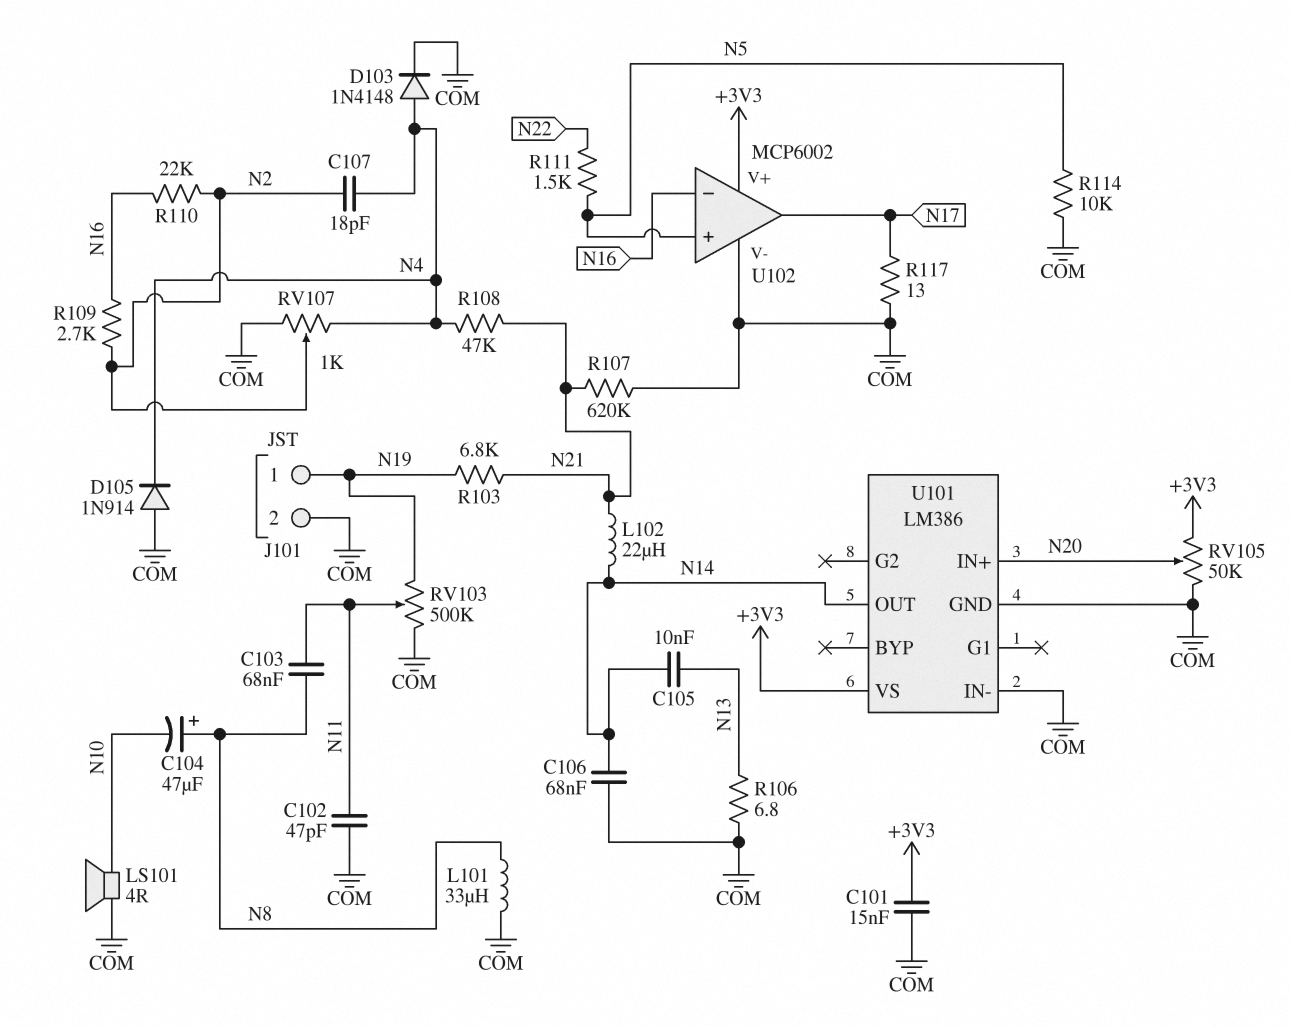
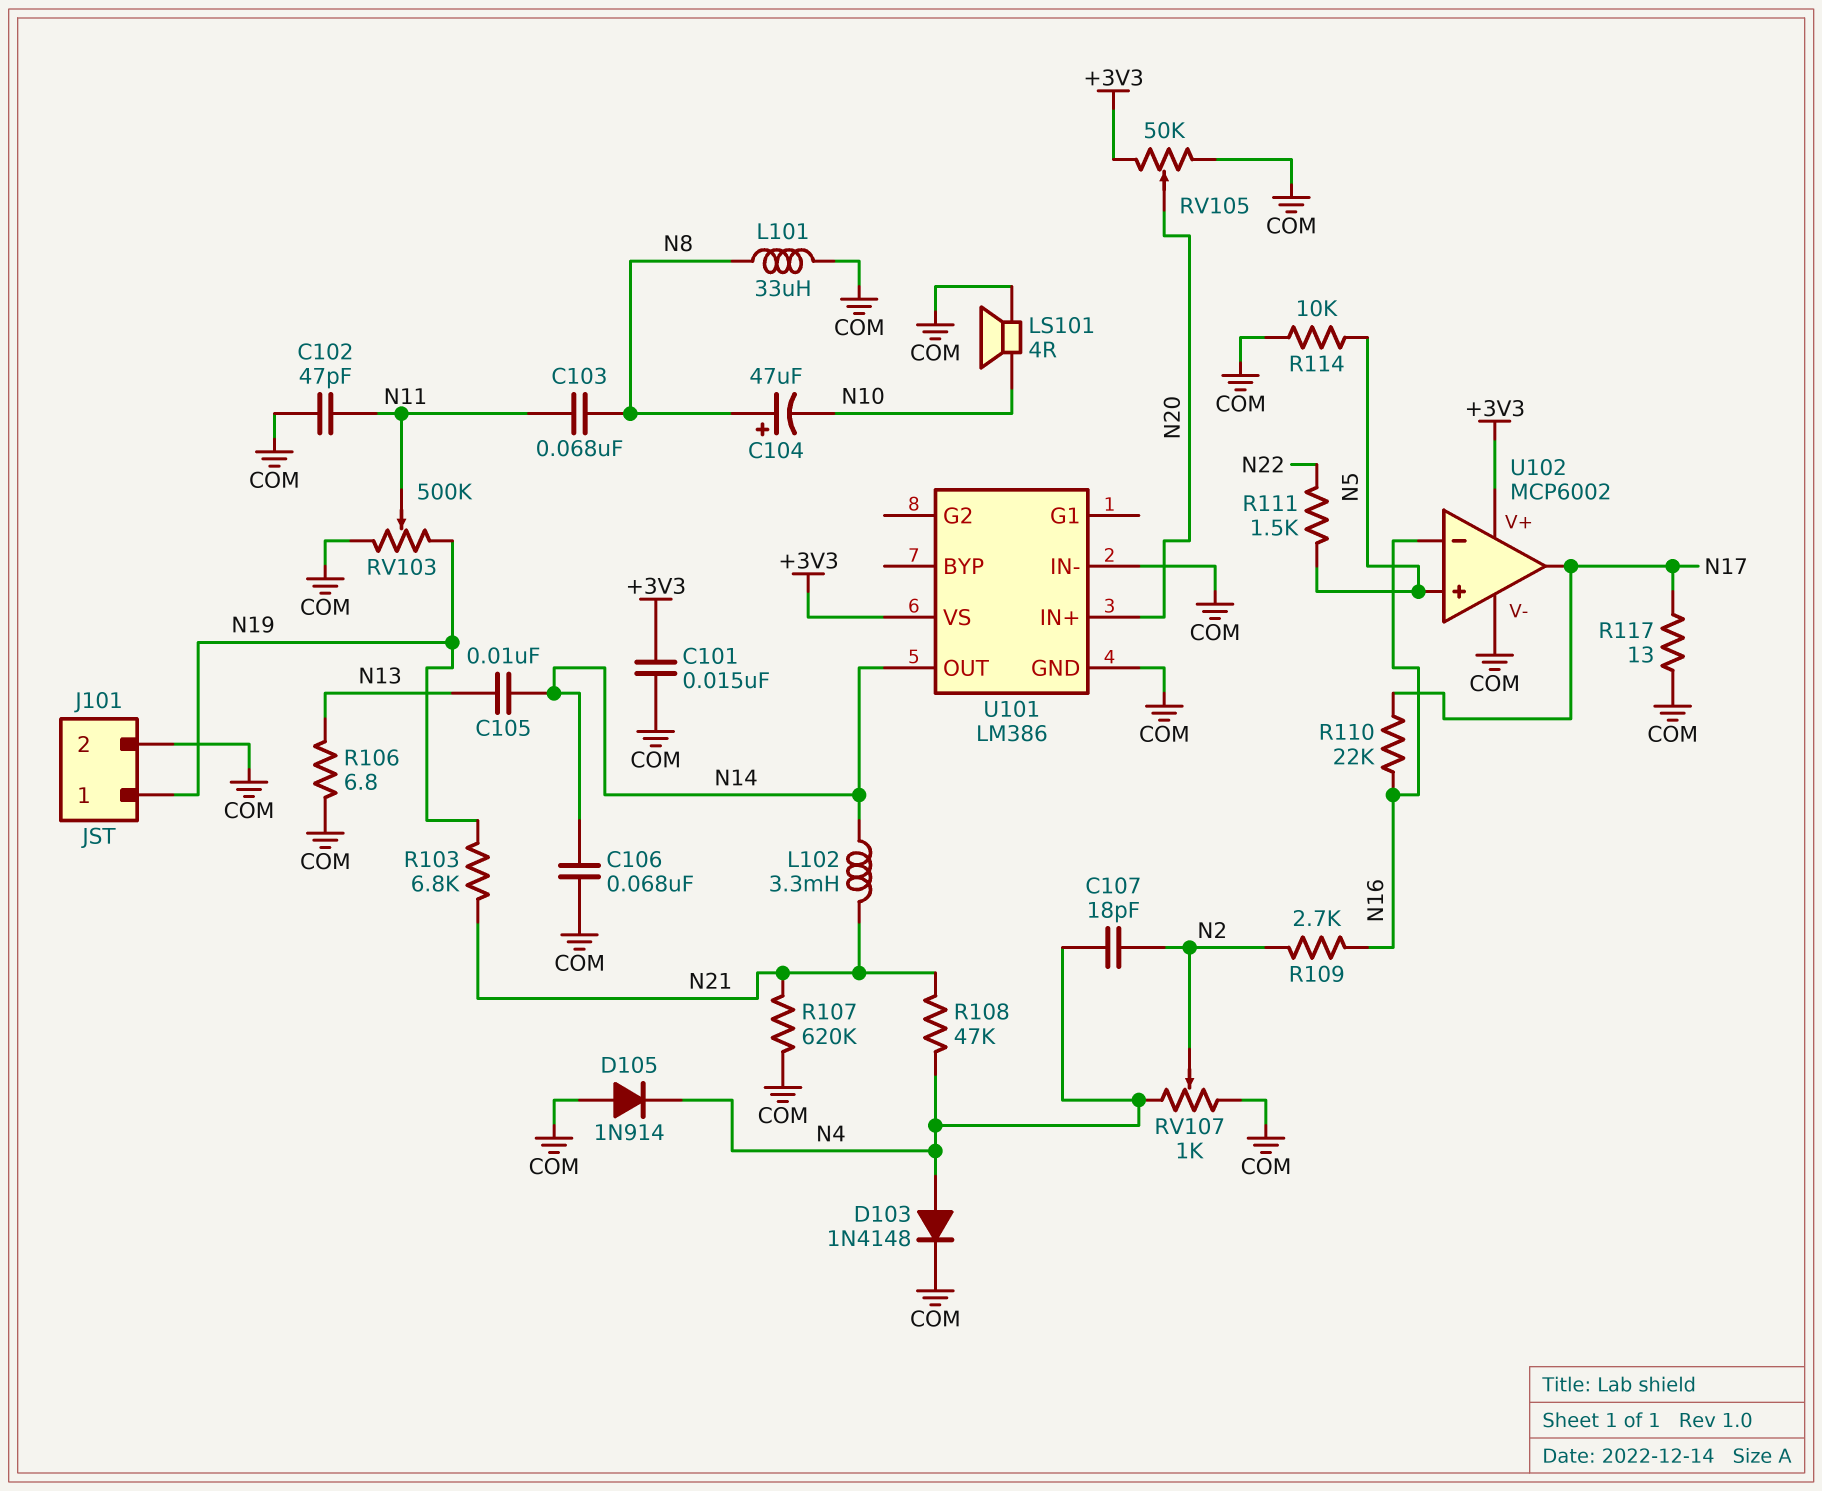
L102: 22uH (N14, N21) -> 3.3mH (N14, N21)
R110: 22k (N2, N16) -> 22k (N16, N17)

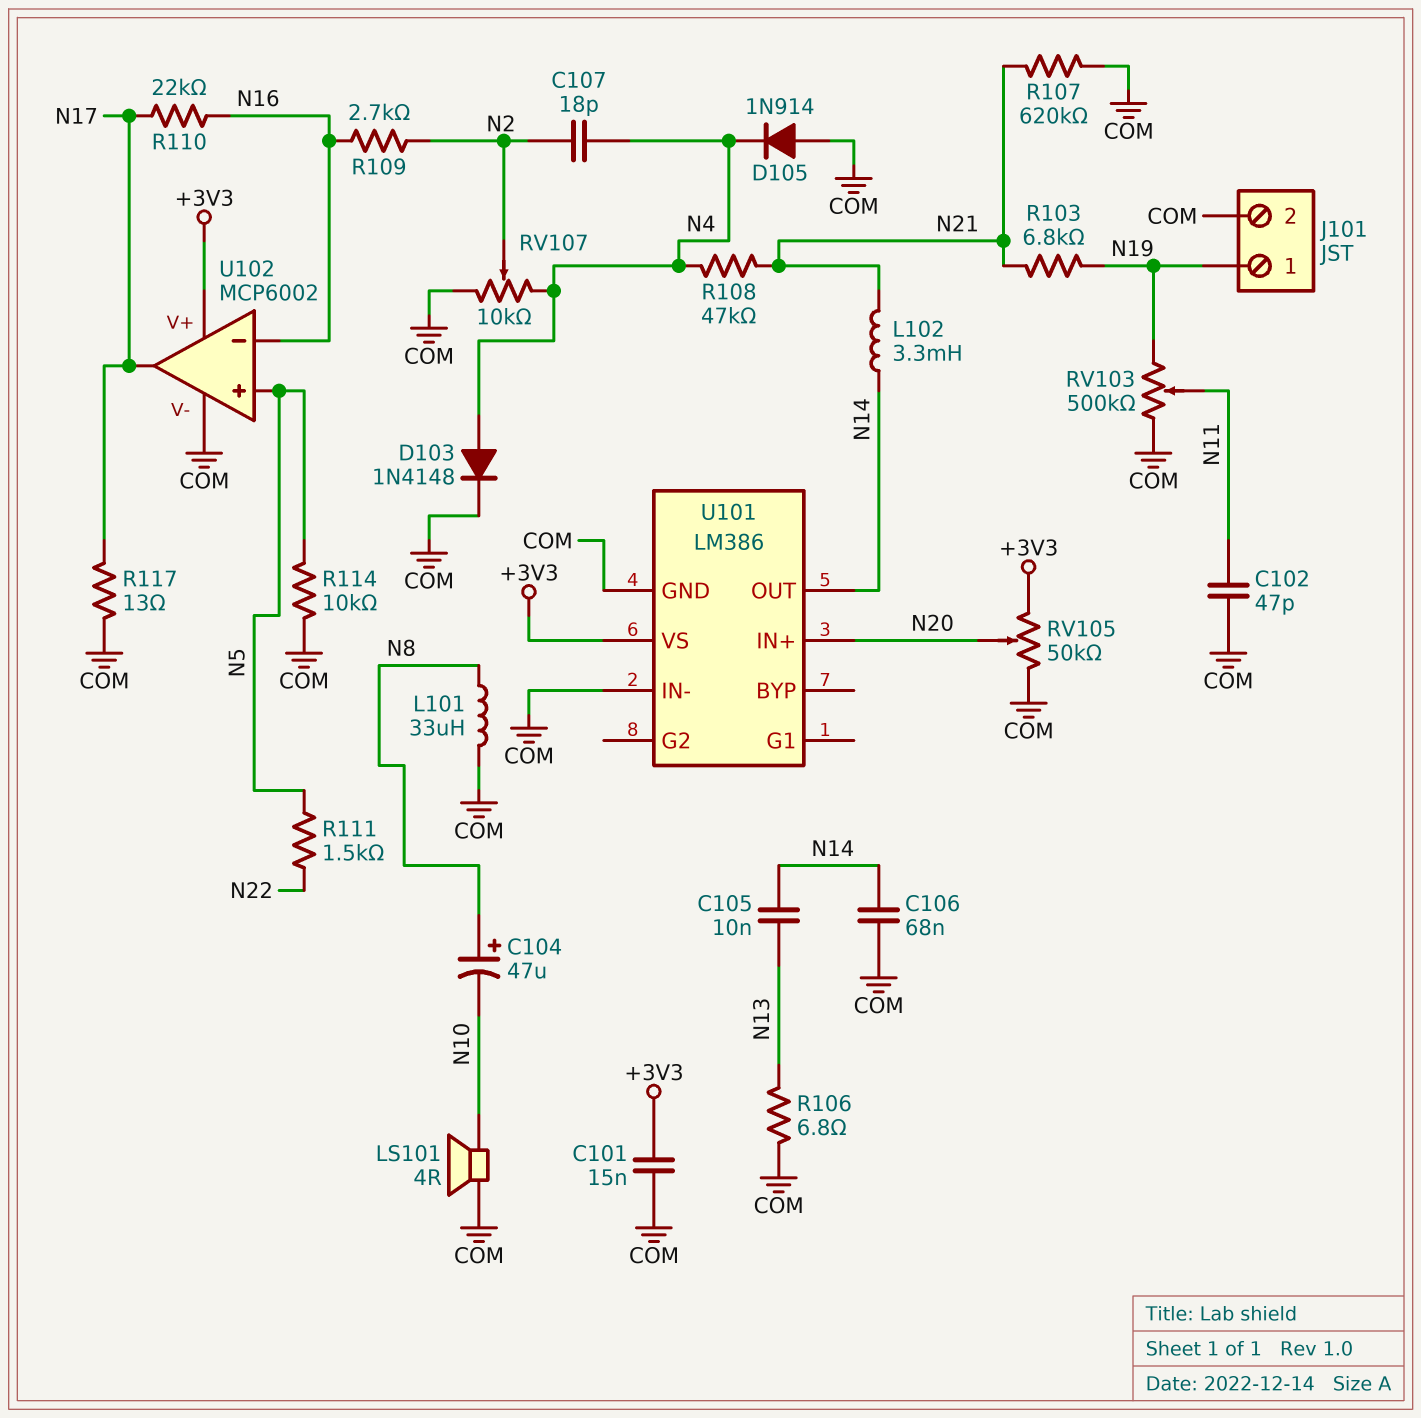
C103: 68nF (N8, N11) -> none
RV107: 1k (COM, N4, wiper N2) -> 10k (COM, N4, wiper N2)

